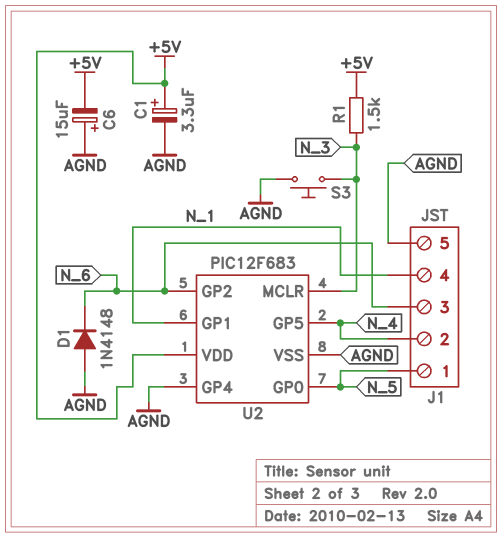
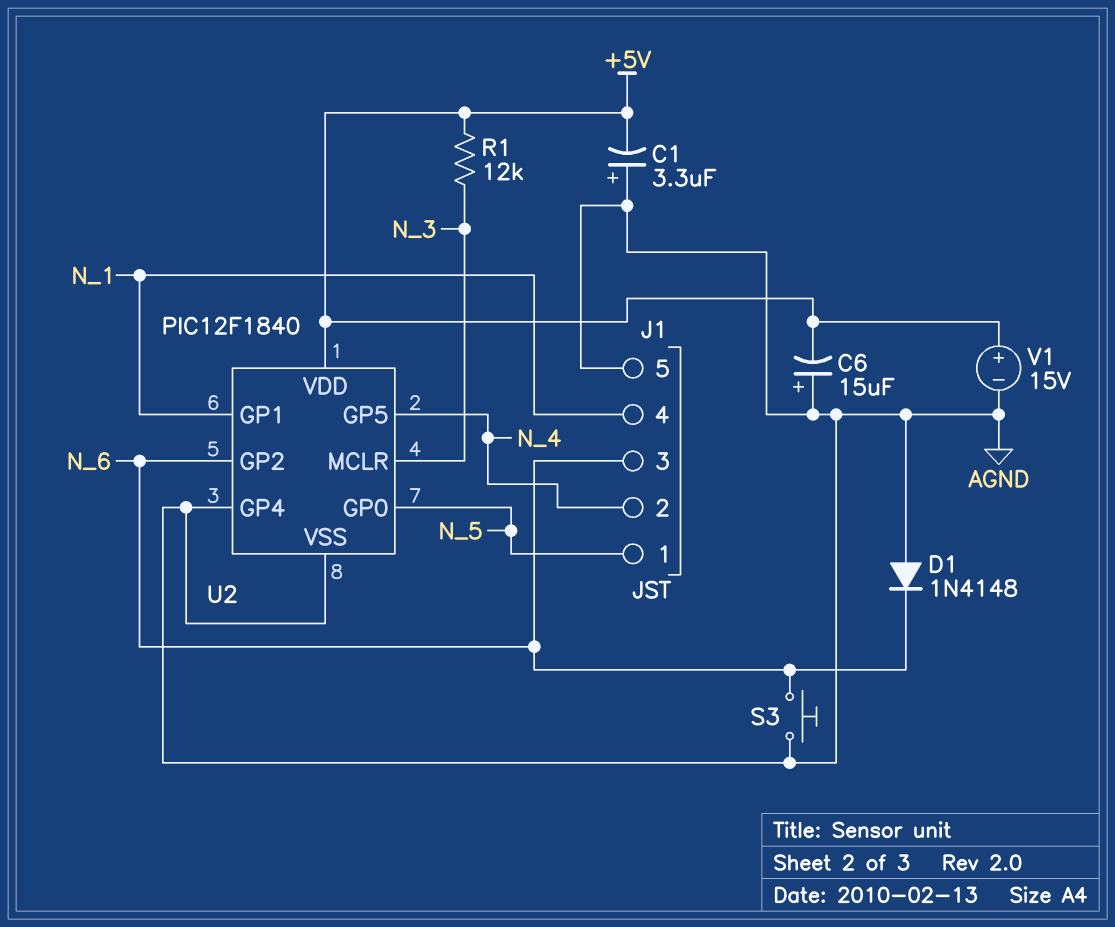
C1: 3.3uF (plus +5V, minus AGND) -> 3.3uF (plus AGND, minus +5V)
R1: 1.5k (+5V, N_3) -> 12k (+5V, N_3)
S3: button (AGND, N_3) -> button (AGND, N_6)
U2: PIC12F683 -> PIC12F1840
V1: none -> 15V (plus +5V, minus AGND)

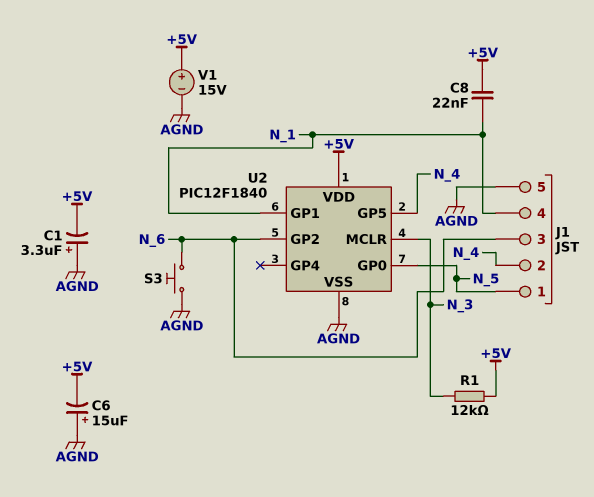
C8: none -> 22nF (+5V, N_1)
D1: diode 1N4148 (A AGND, K N_6) -> none
U2 pin GP4: AGND -> none

